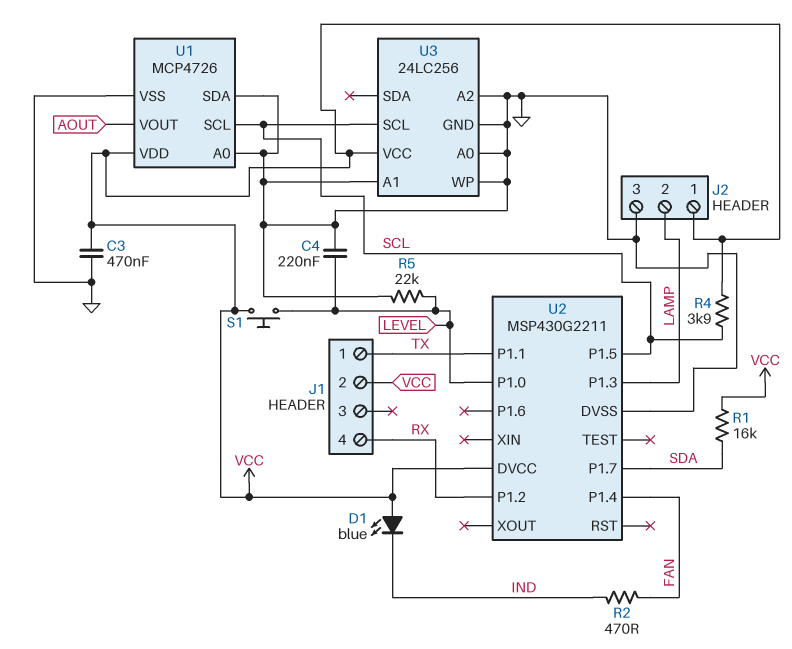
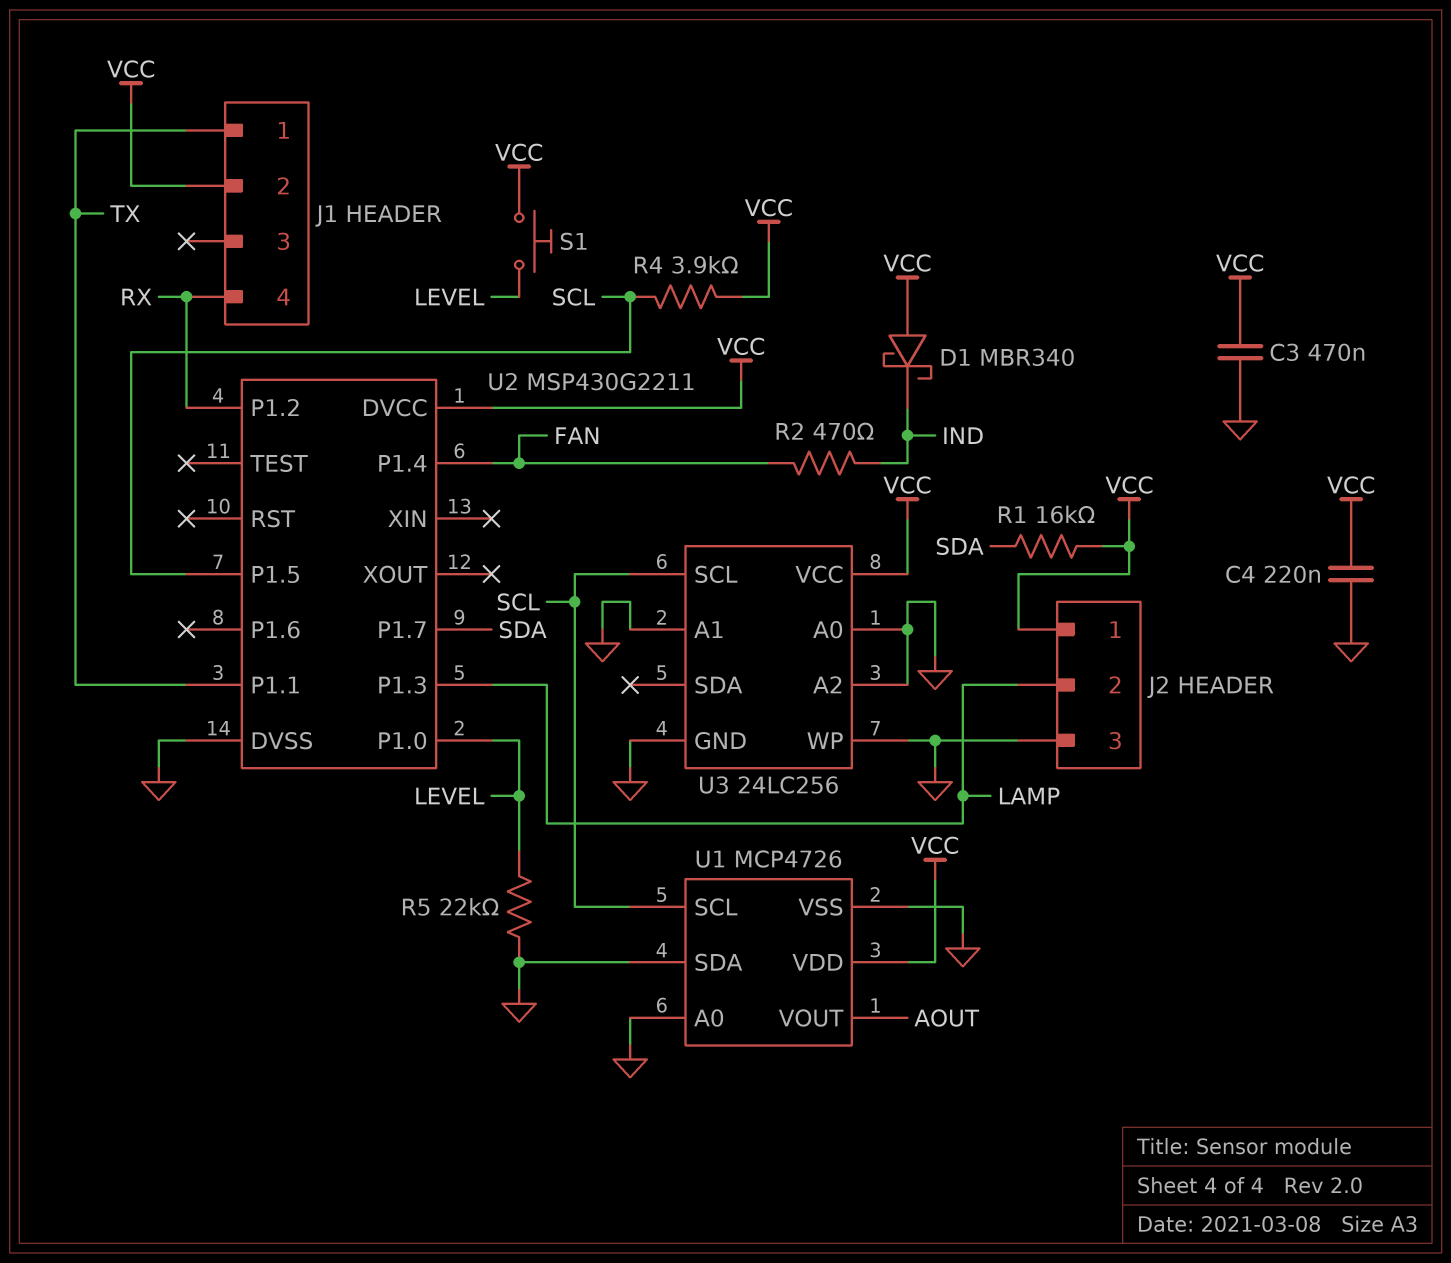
C4: 220nF (GND, LEVEL) -> 220nF (GND, VCC)
D1: LED blue (A VCC, K IND) -> schottky MBR340 (A VCC, K IND)

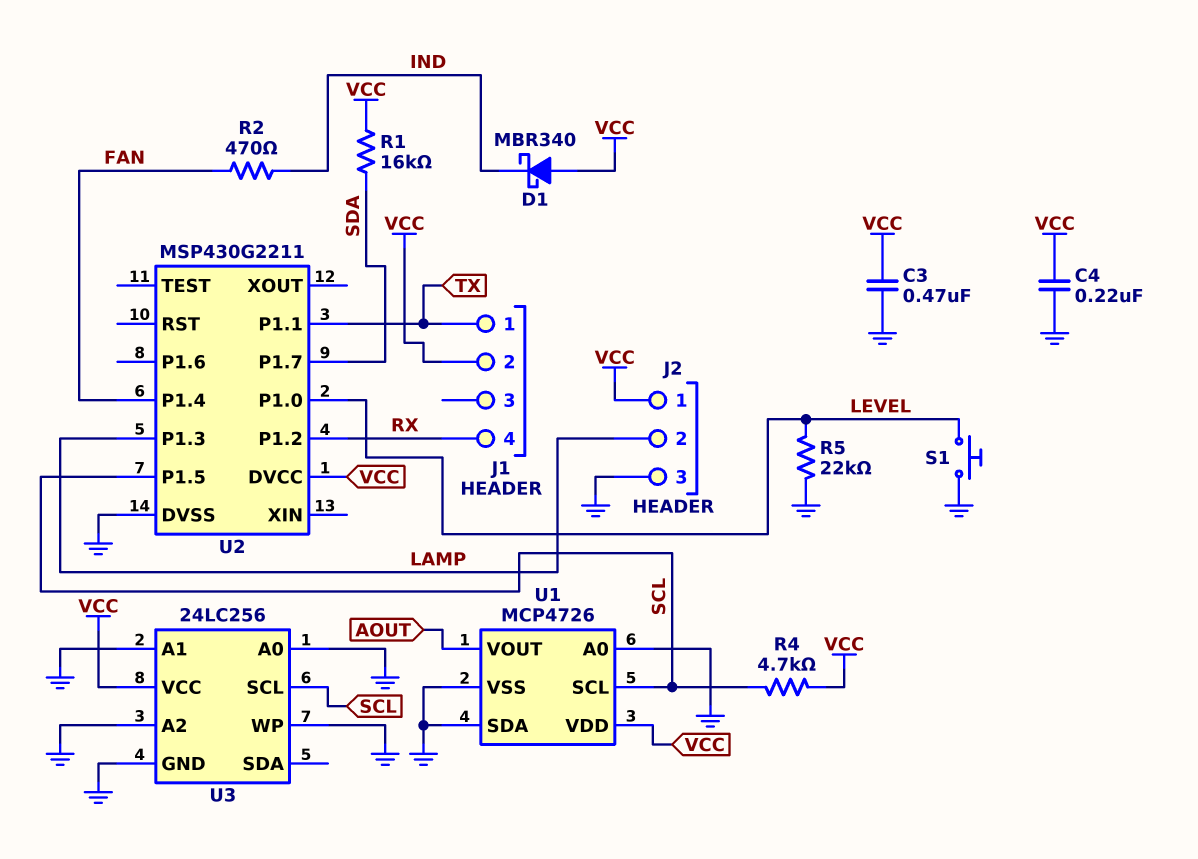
R4: 3.9k (SCL, VCC) -> 4.7k (SCL, VCC)
S1: button (LEVEL, VCC) -> button (GND, LEVEL)

